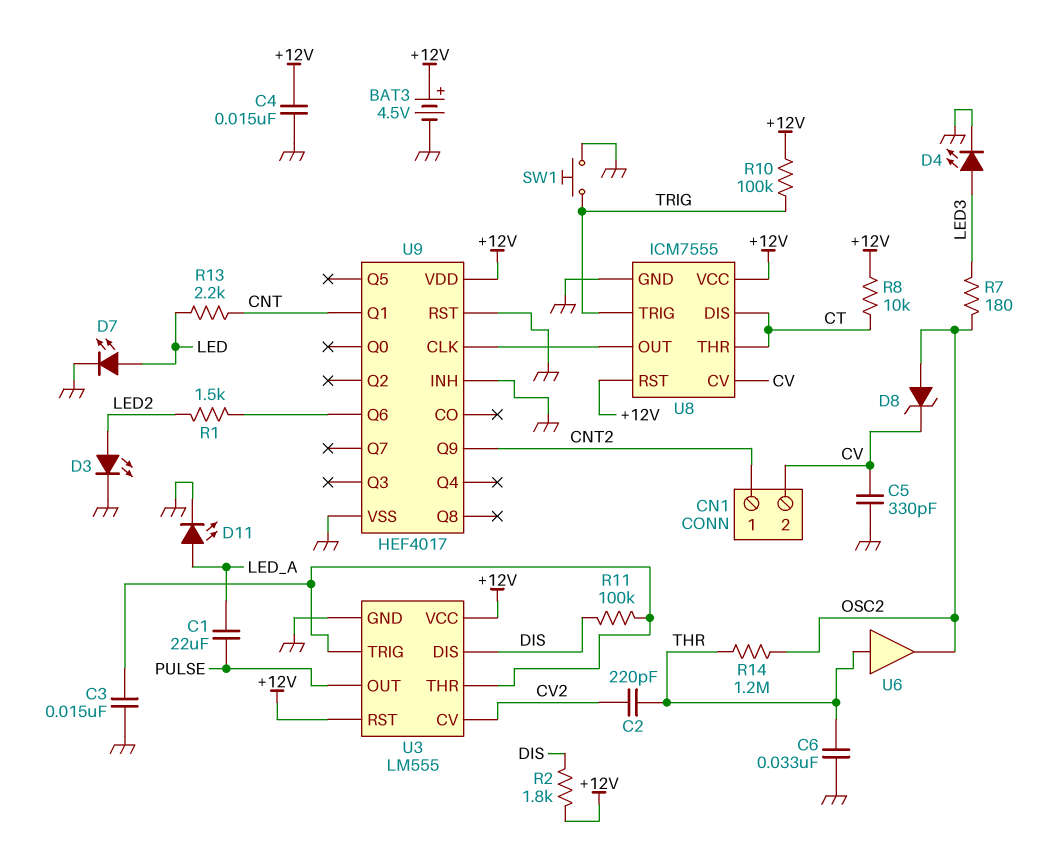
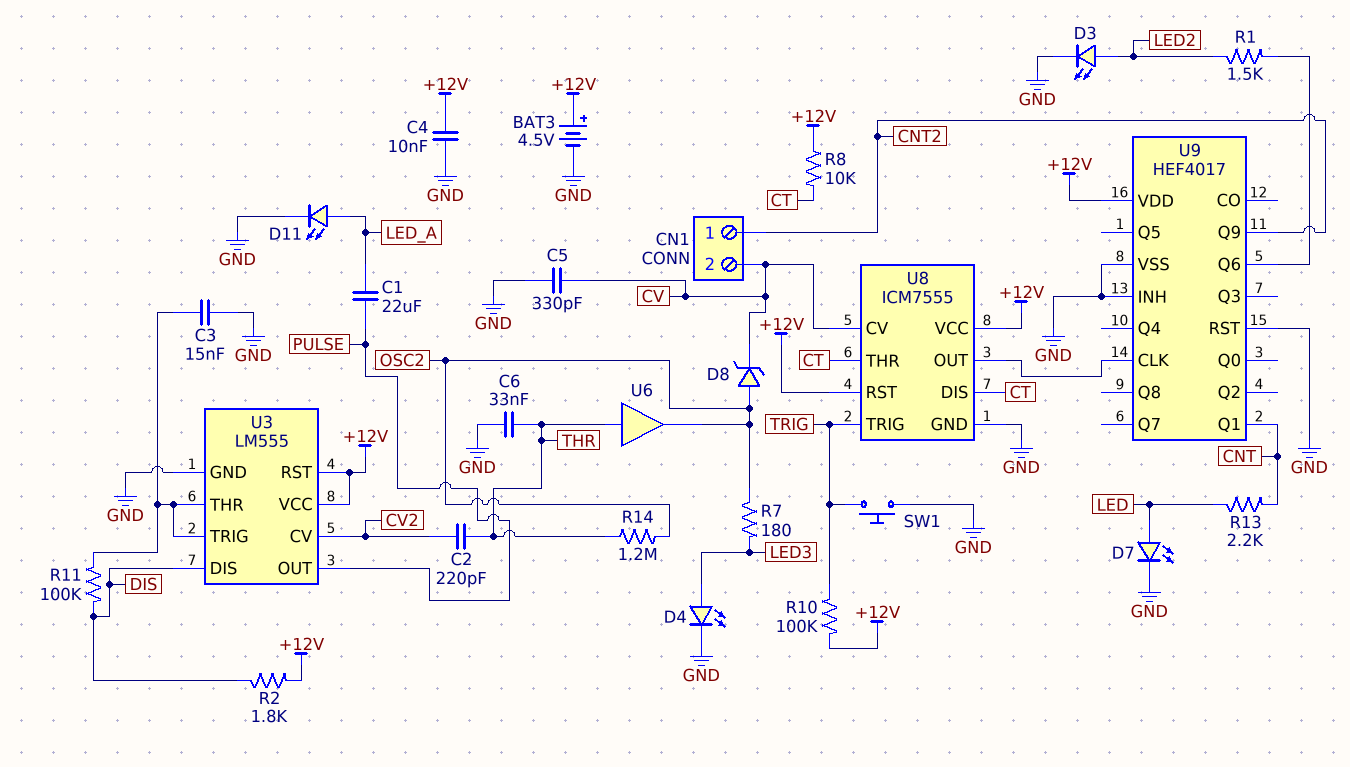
C4: 15nF (+12V, GND) -> 10nF (+12V, GND)

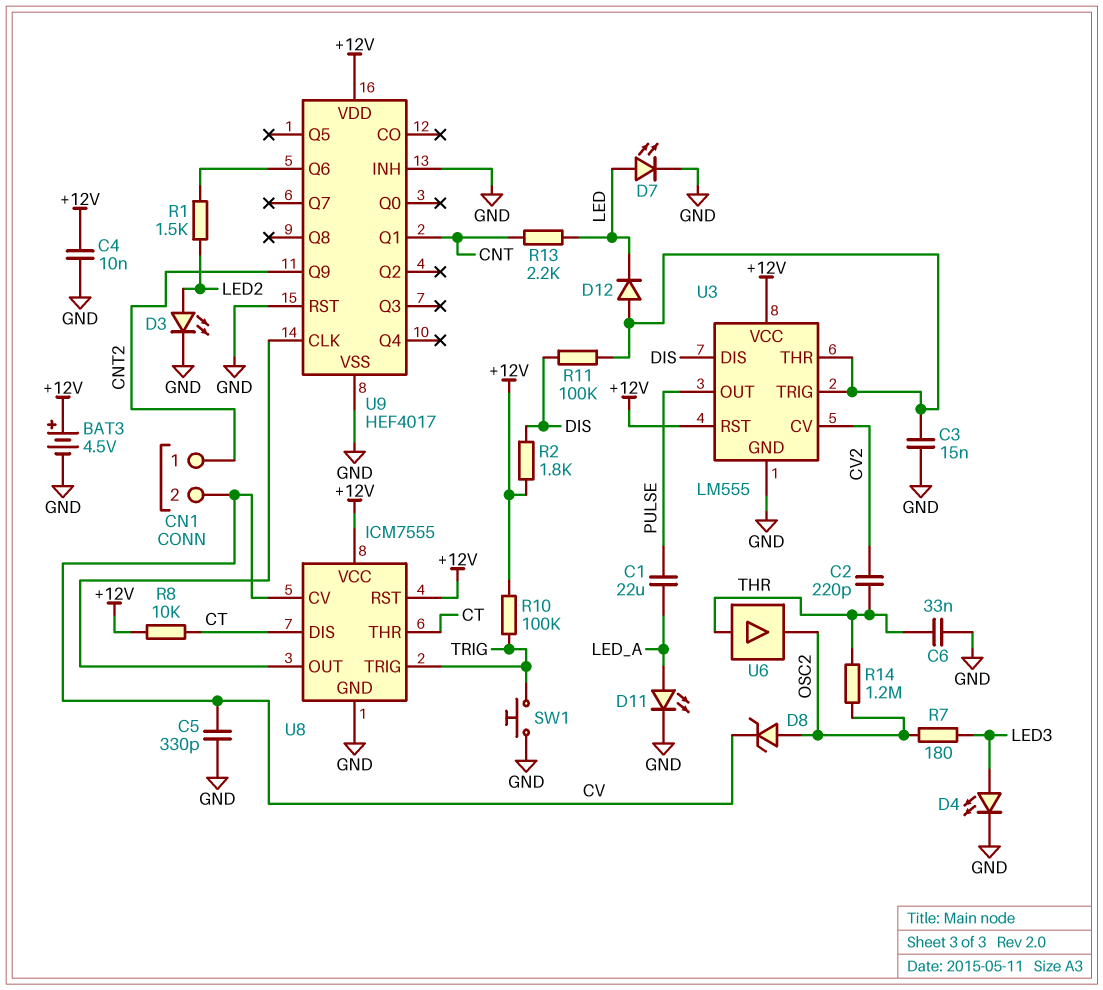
D12: none -> diode (A U3/THR, K LED)

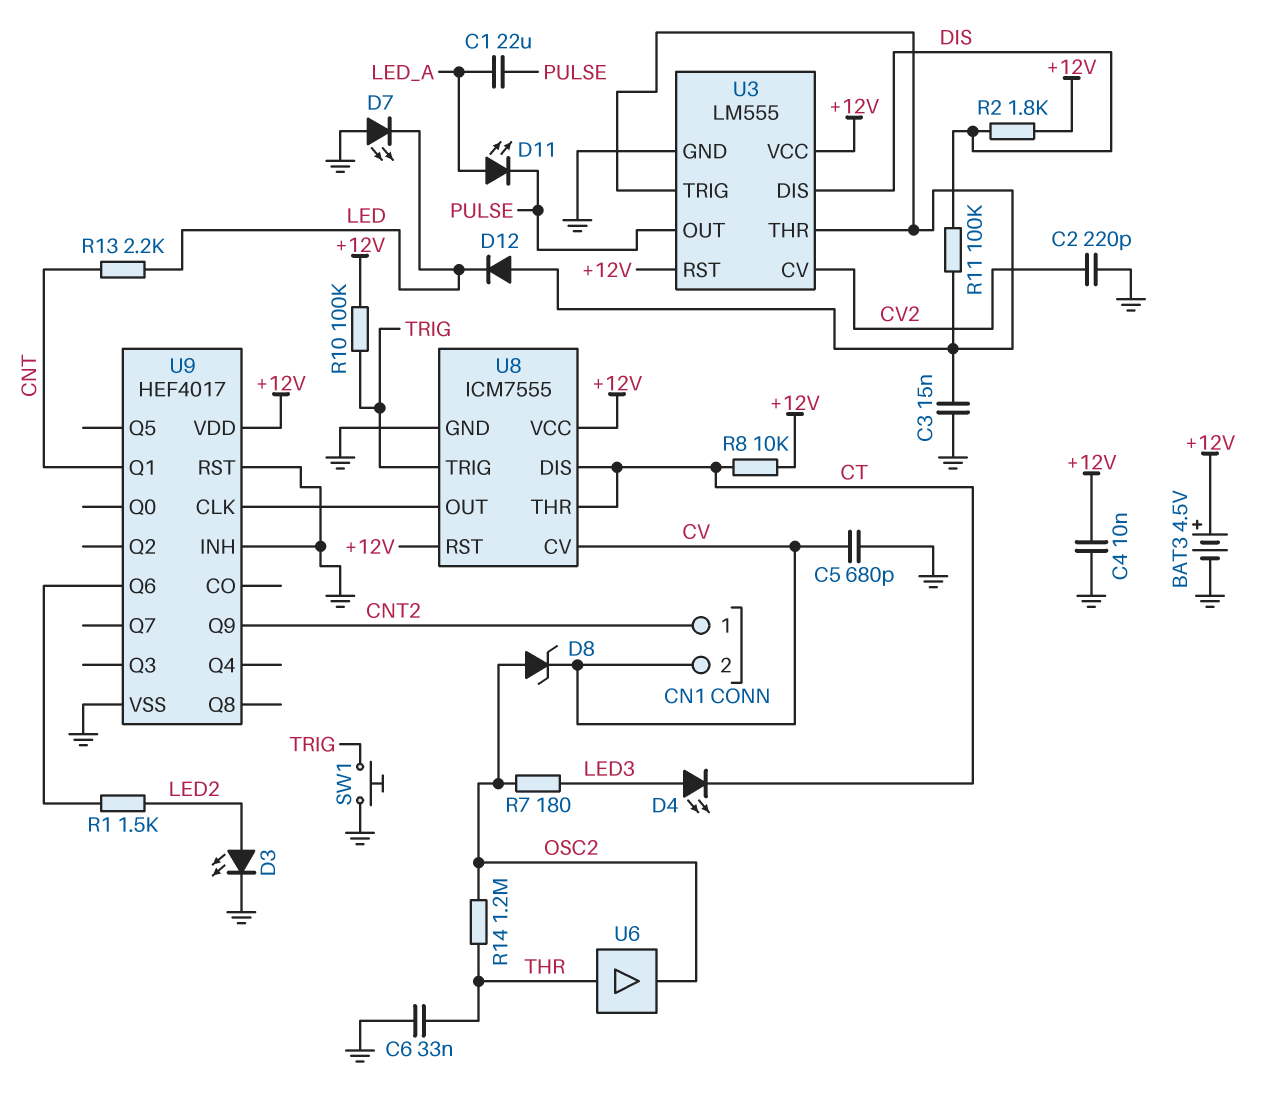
C2: 220pF (CV2, THR) -> 220pF (CV2, GND)
C5: 330pF (CV, GND) -> 680pF (CV, GND)
D4: LED (A LED3, K GND) -> LED (A LED3, K CT)
D7: LED (A LED, K GND) -> LED (A GND, K LED)
D11: LED (A LED_A, K GND) -> LED (A LED_A, K PULSE)

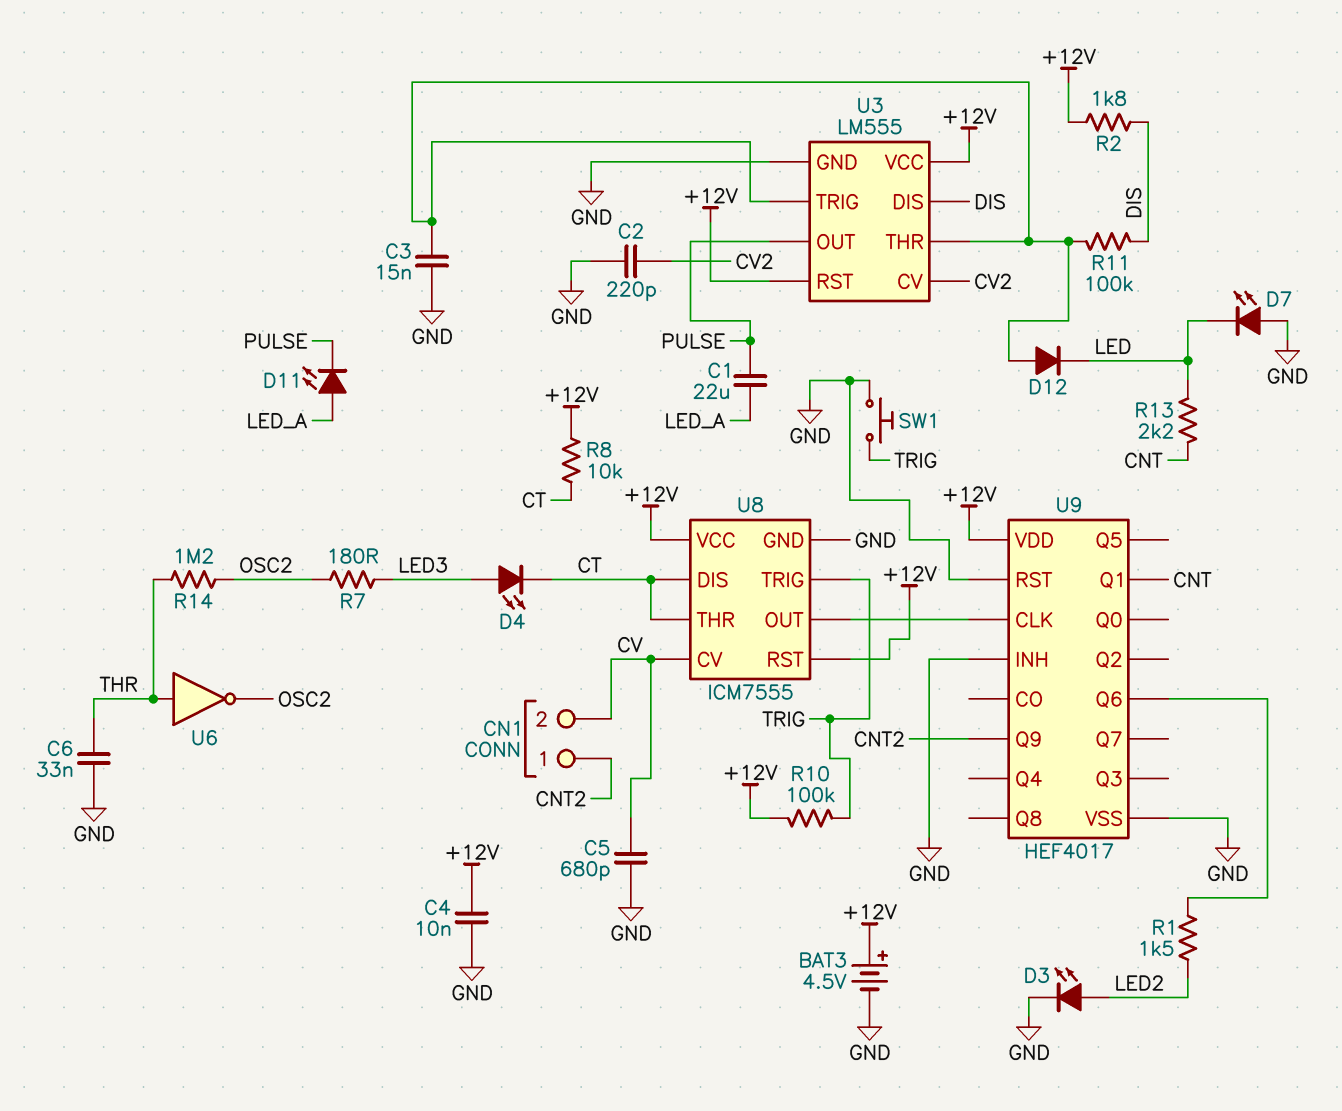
D8: zener (A OSC2, K CV) -> none
U6: buffer (in THR, out OSC2) -> NOT (in THR, out OSC2)

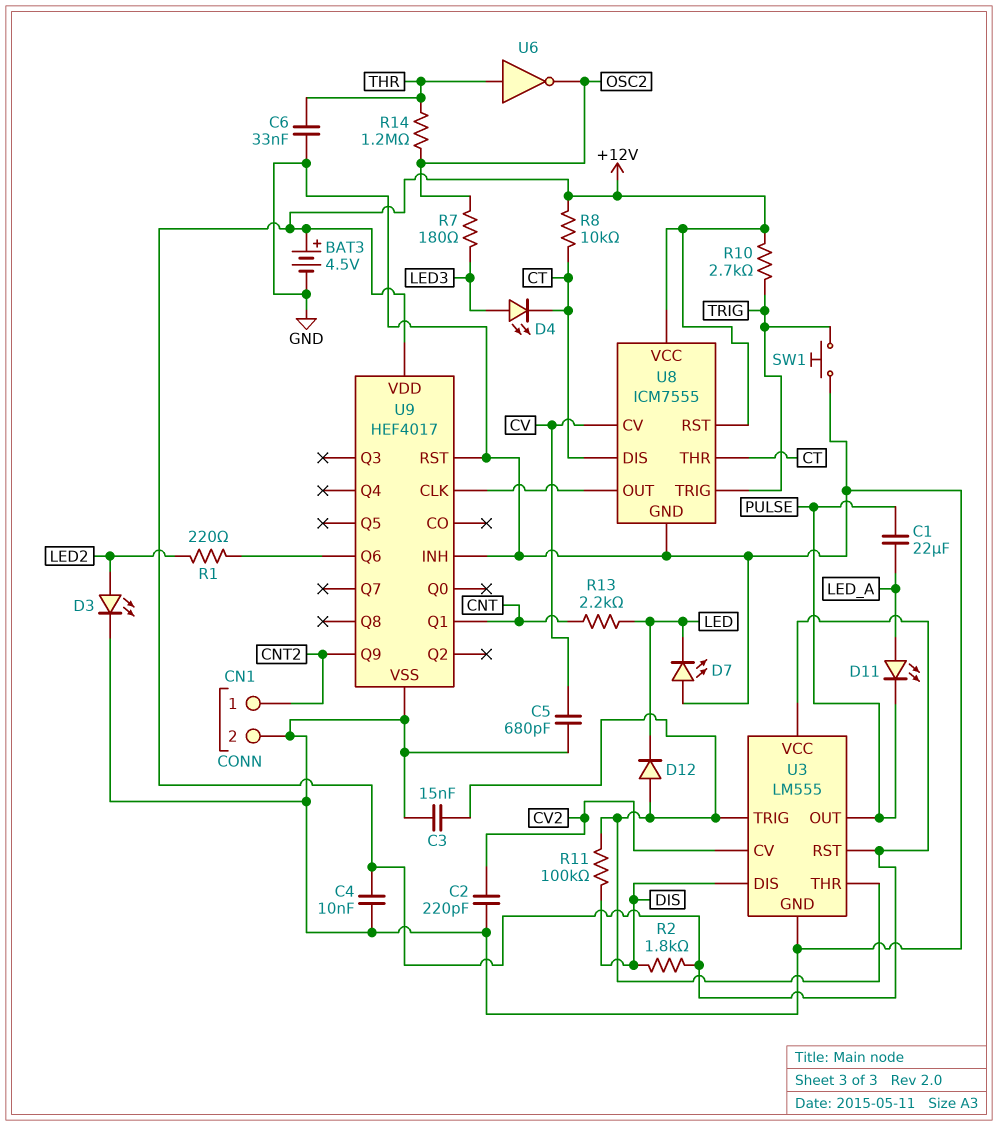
CN1 pin 2: CV -> GND
R1: 1.5k (LED2, U9/Q6) -> 220 (LED2, U9/Q6)
R10: 100k (+12V, TRIG) -> 2.7k (+12V, TRIG)

